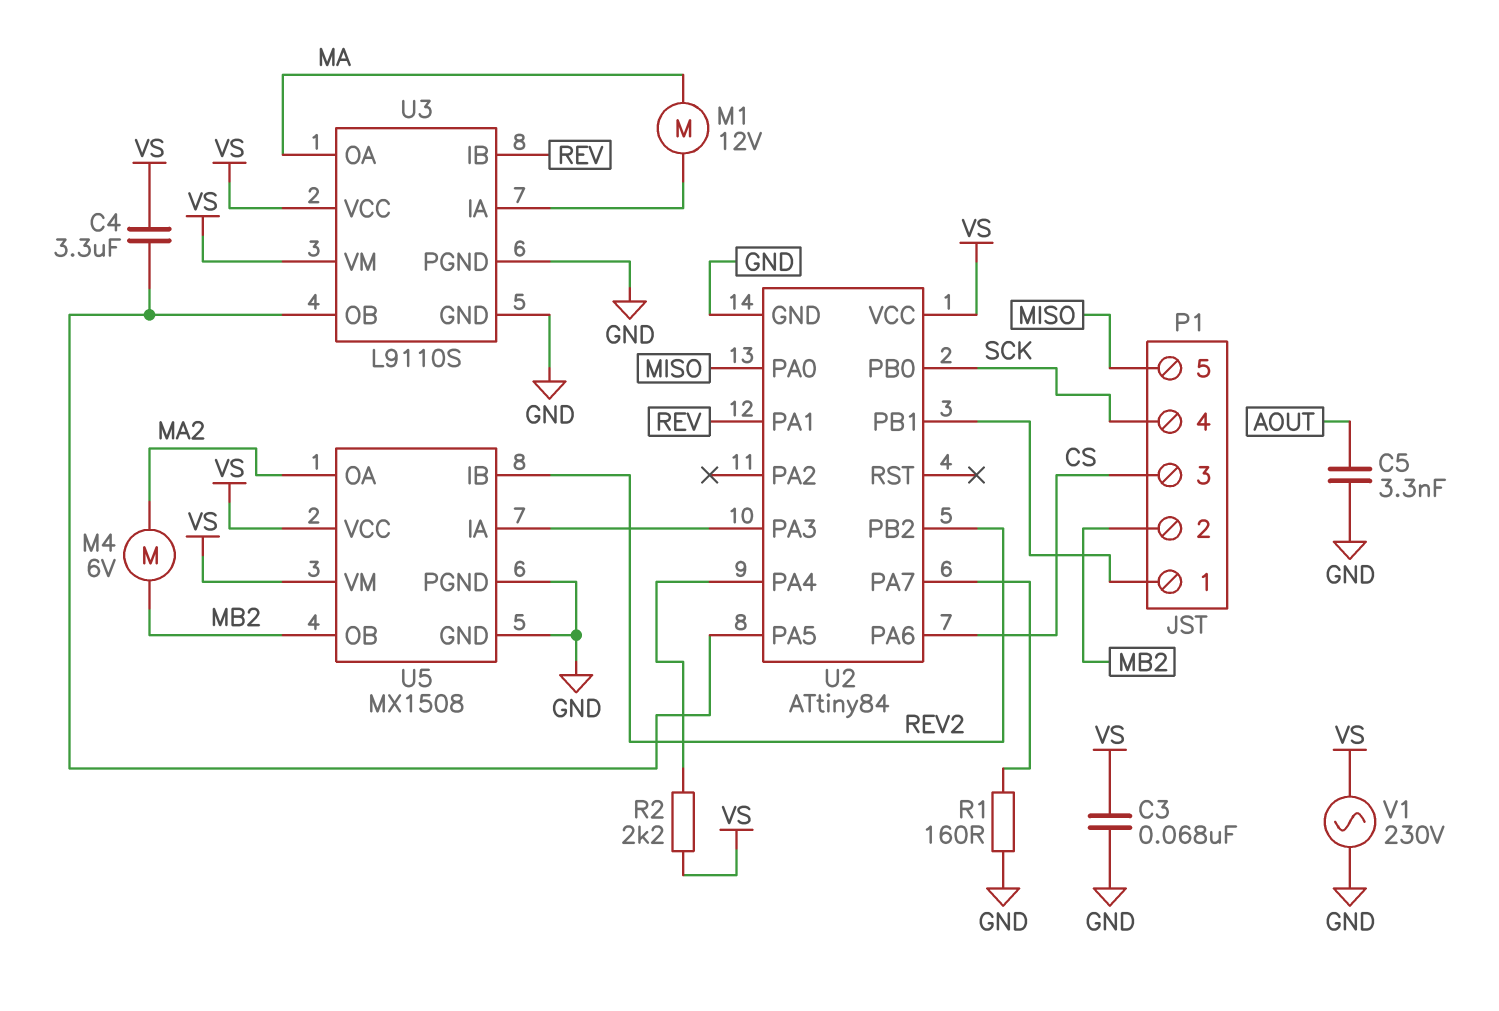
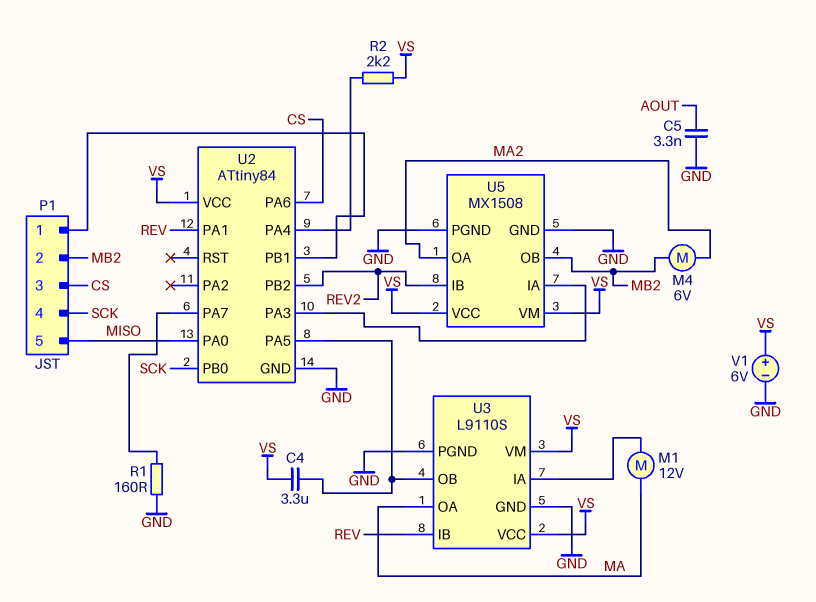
C3: 68nF (GND, VS) -> none
V1: AC 230V (GND, VS) -> 6V (plus VS, minus GND)

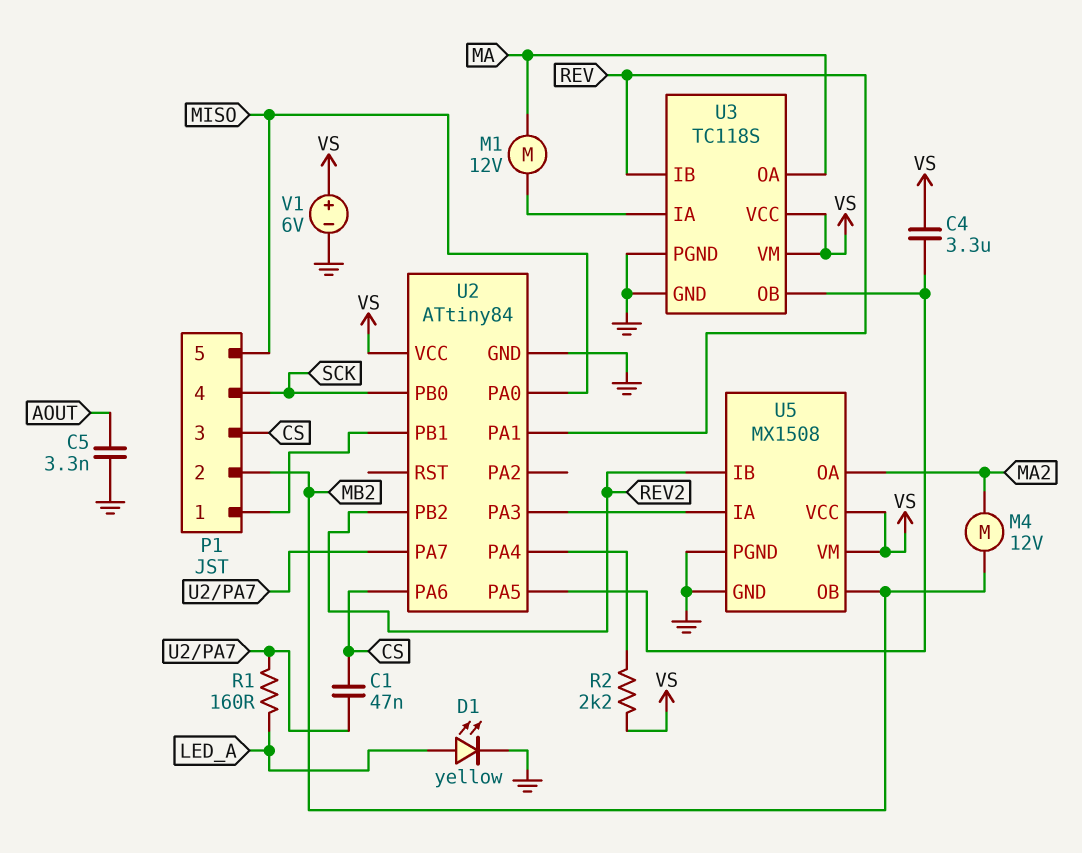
C1: none -> 47nF (CS, U2/PA7)
D1: none -> LED yellow (A LED_A, K GND)
M4: motor 6V (MA2, MB2) -> motor 12V (MA2, MB2)
R1: 160 (GND, U2/PA7) -> 160 (LED_A, U2/PA7)
U3: L9110S -> TC118S

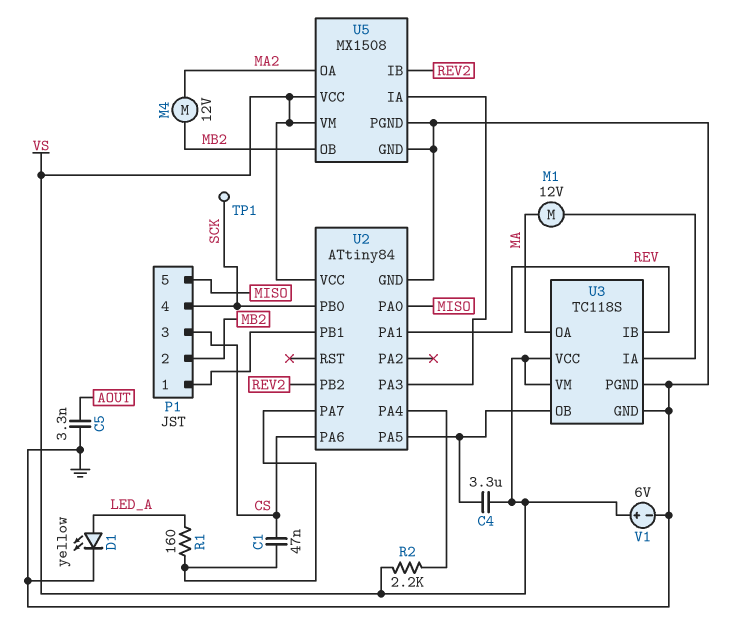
TP1: none -> test point (SCK)

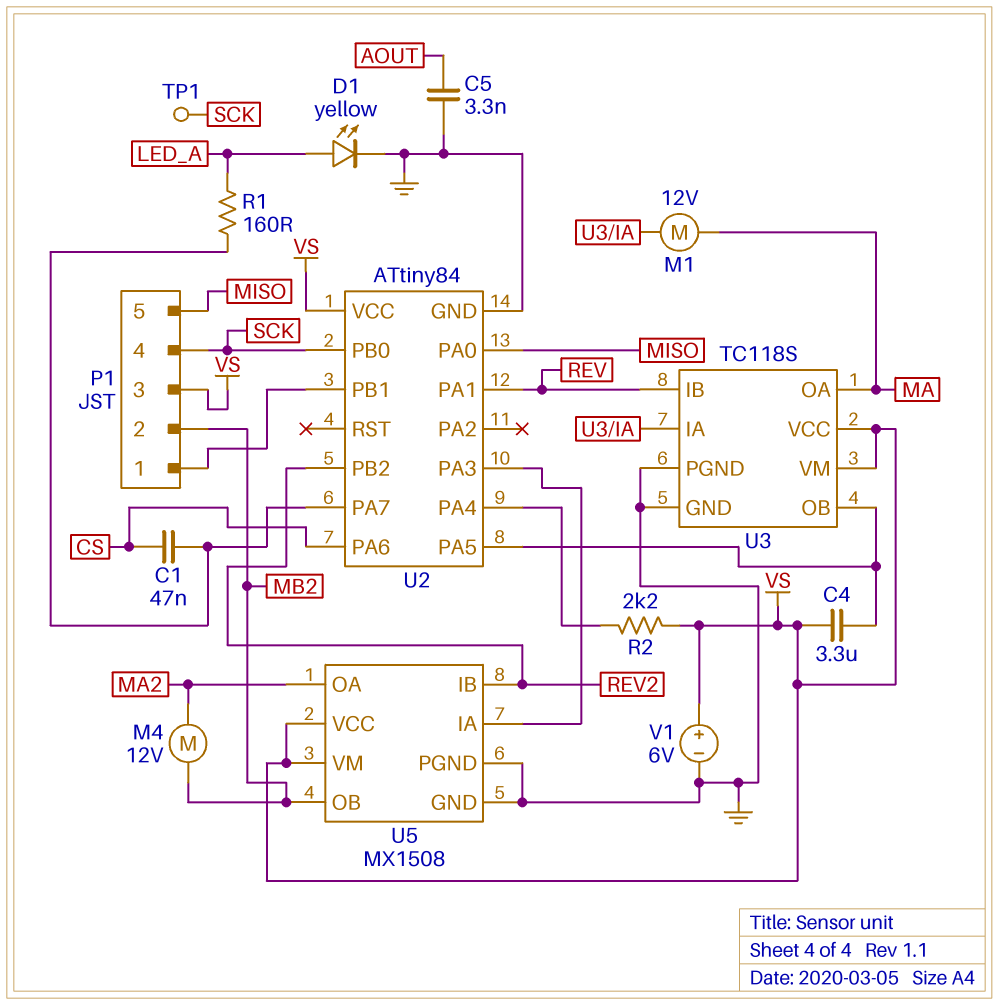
P1 pin 3: CS -> VS

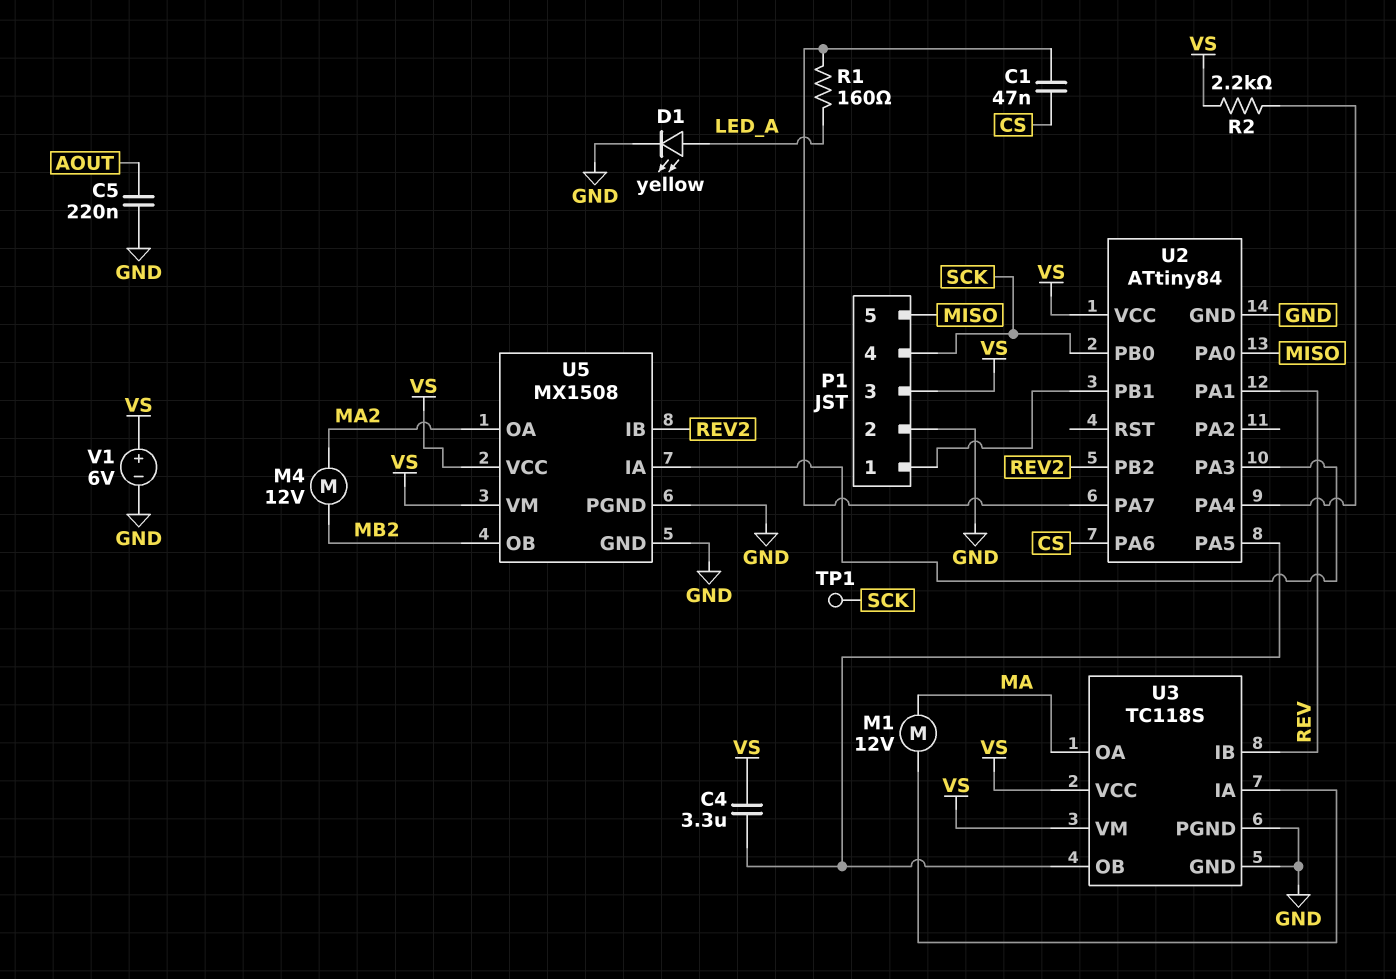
C5: 3.3nF (AOUT, GND) -> 220nF (AOUT, GND)
P1 pin 2: MB2 -> GND

